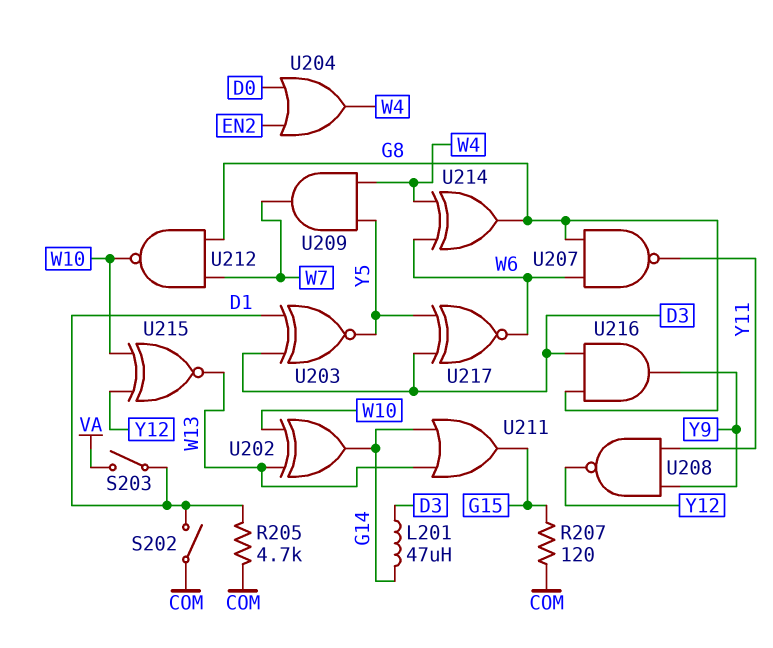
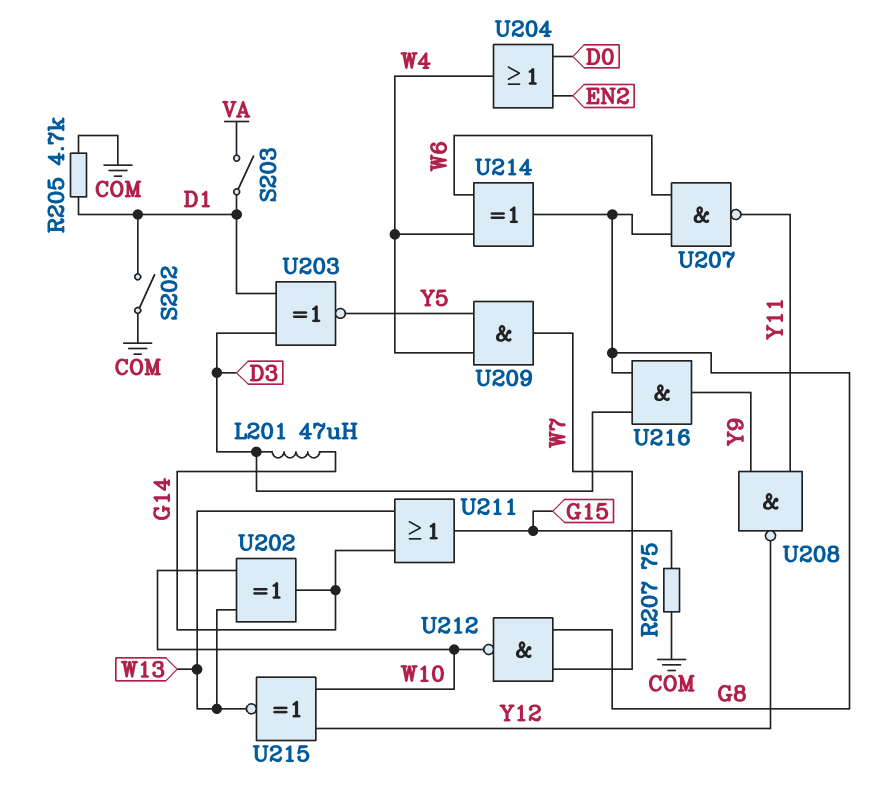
R207: 120 (COM, G15) -> 75 (COM, G15)
U217: XNOR (in D3, in Y5, out W6) -> none

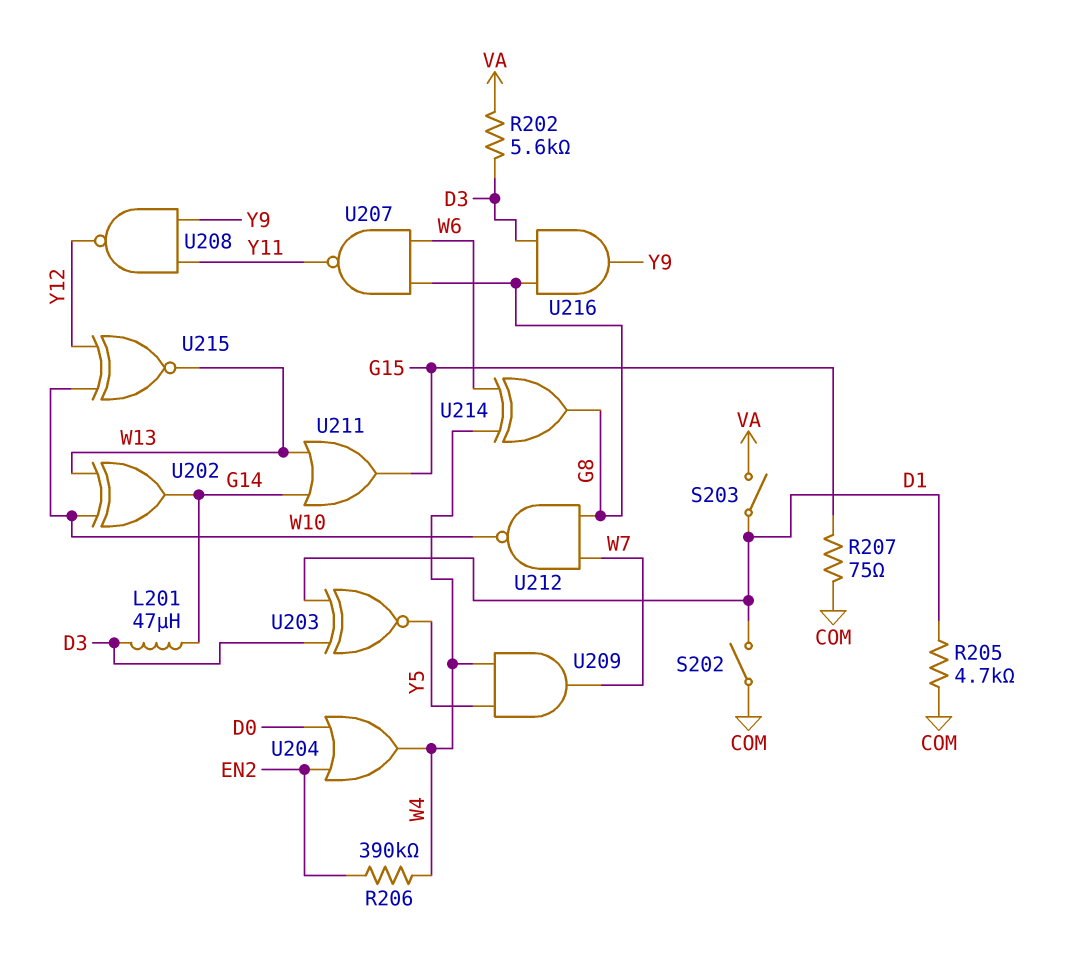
R202: none -> 5.6k (D3, VA)
R206: none -> 390k (EN2, W4)

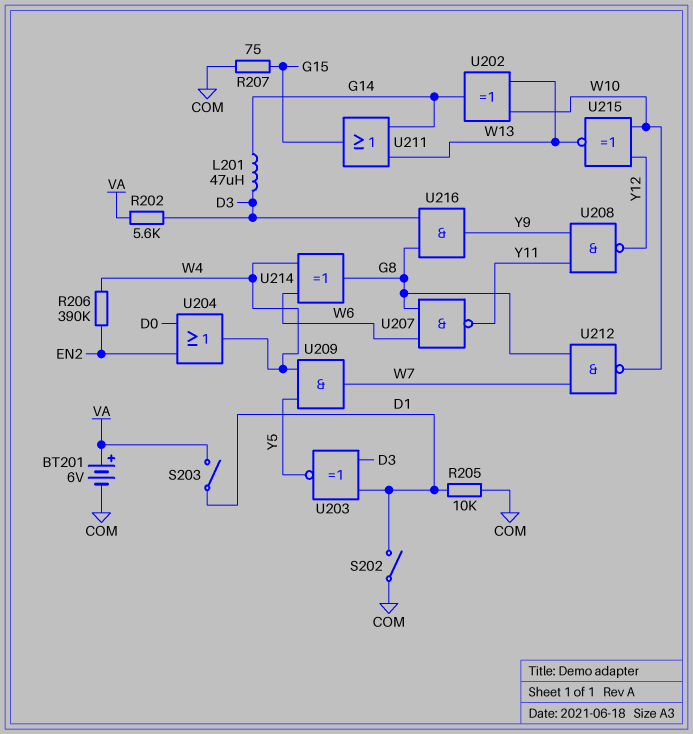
BT201: none -> 6V (plus VA, minus COM)
R205: 4.7k (COM, D1) -> 10k (COM, D1)

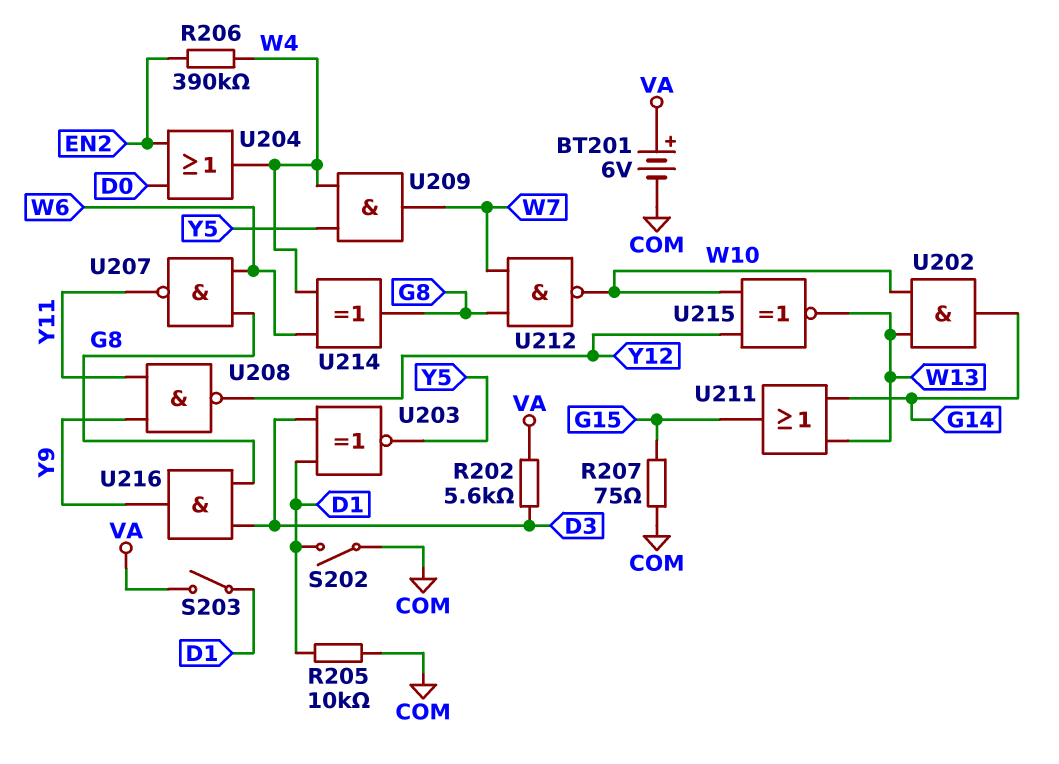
L201: 47uH (D3, G14) -> none
U202: XOR (in W10, in W13, out G14) -> AND (in W10, in W13, out G14)

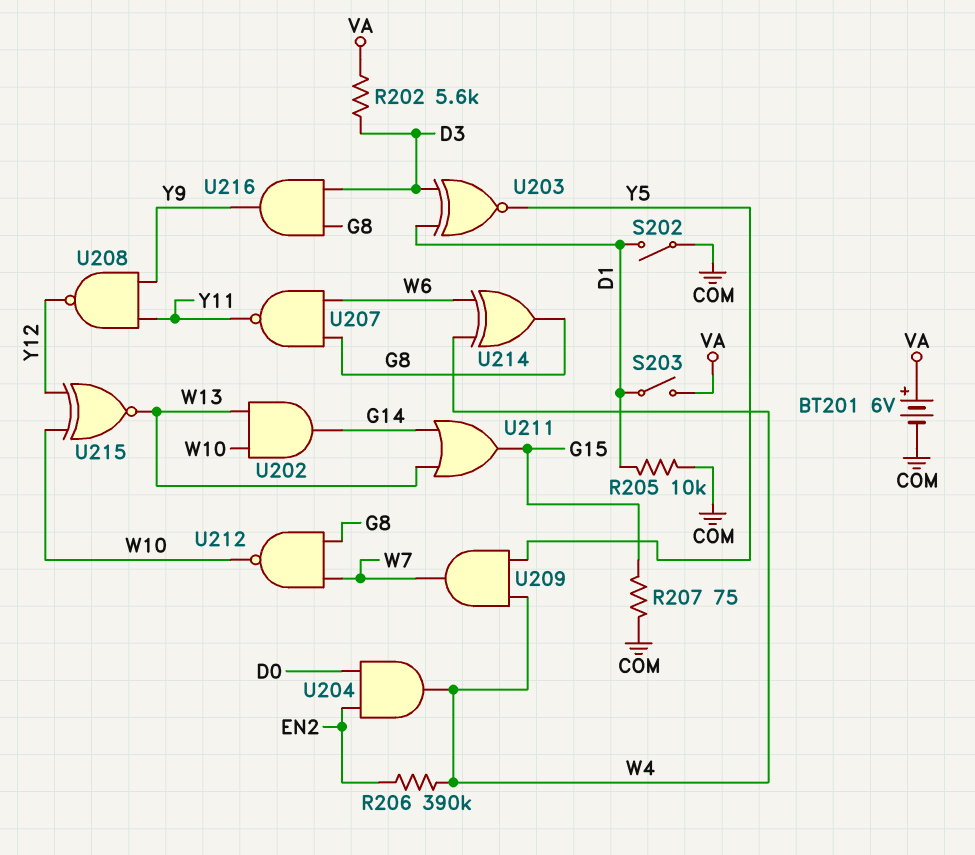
U204: OR (in D0, in EN2, out W4) -> AND (in D0, in EN2, out W4)

